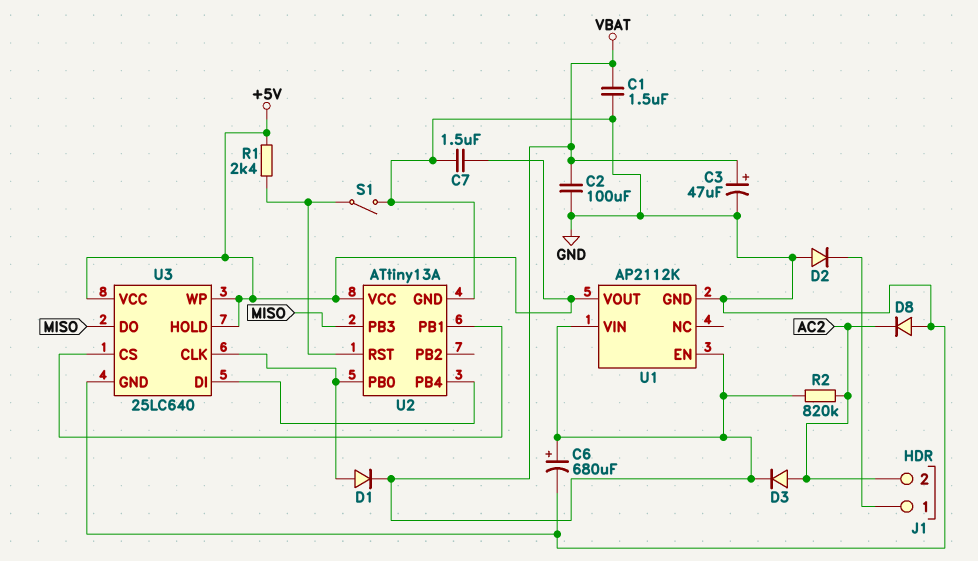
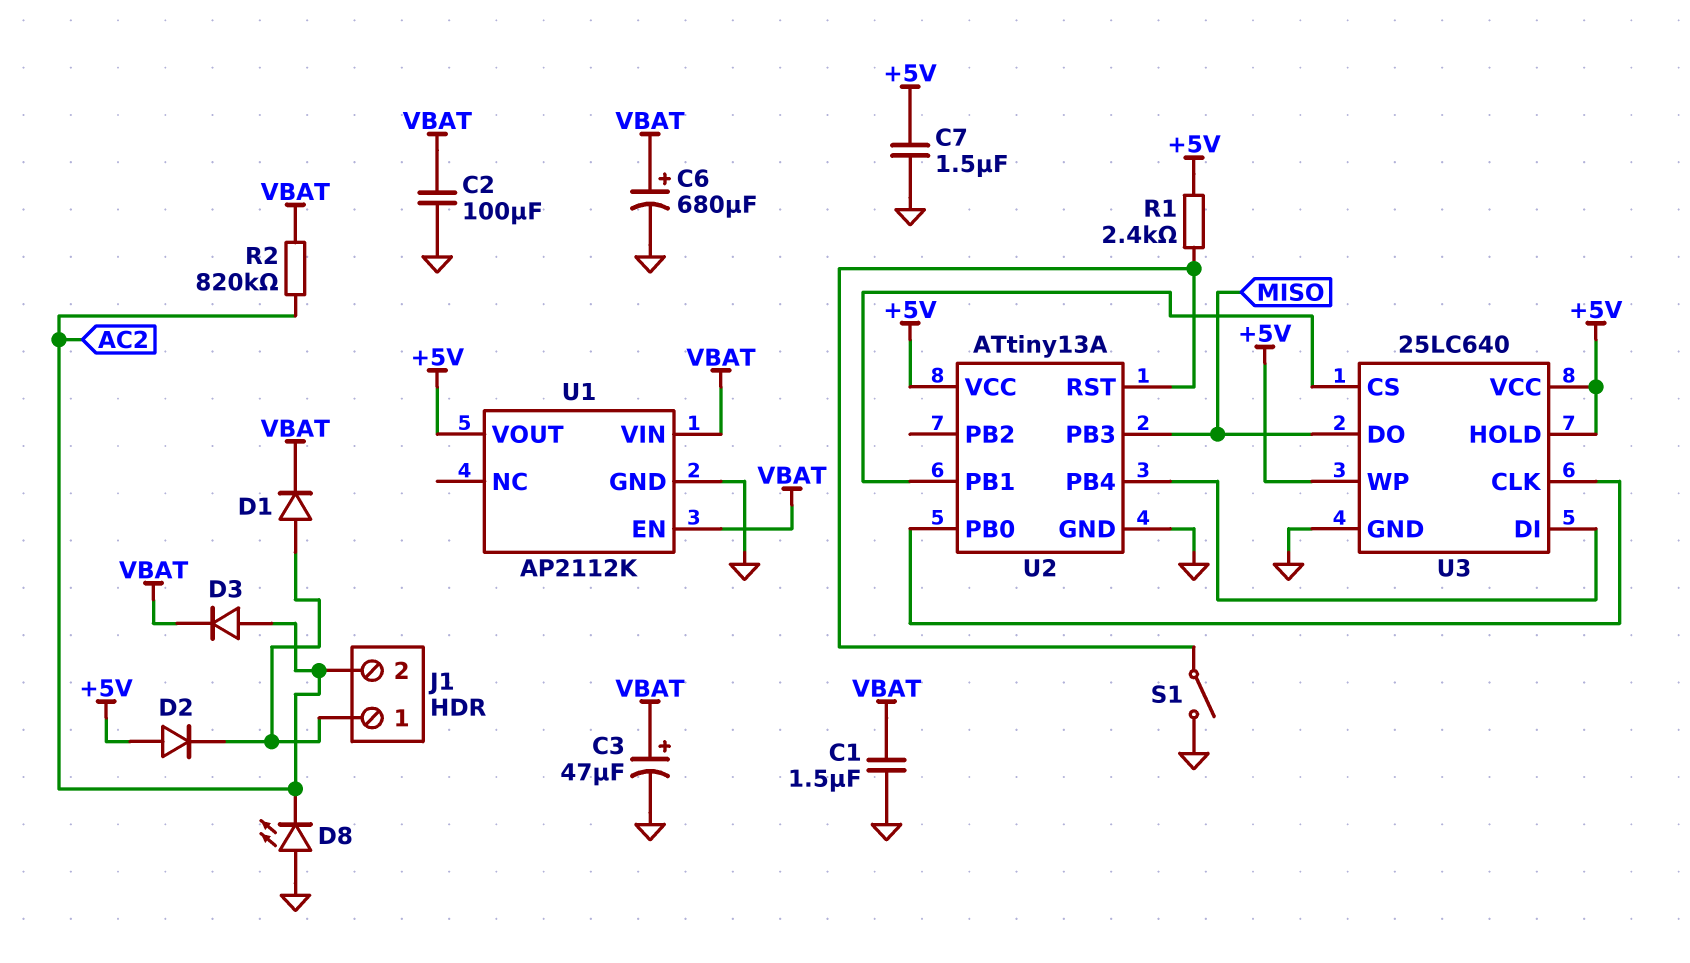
D1: diode (A U2/PB0, K VBAT) -> diode (A J1/1, K VBAT)
D2: diode (A GND, K J1/1) -> diode (A +5V, K J1/1)
D8: diode (A GND, K AC2) -> LED (A GND, K AC2)

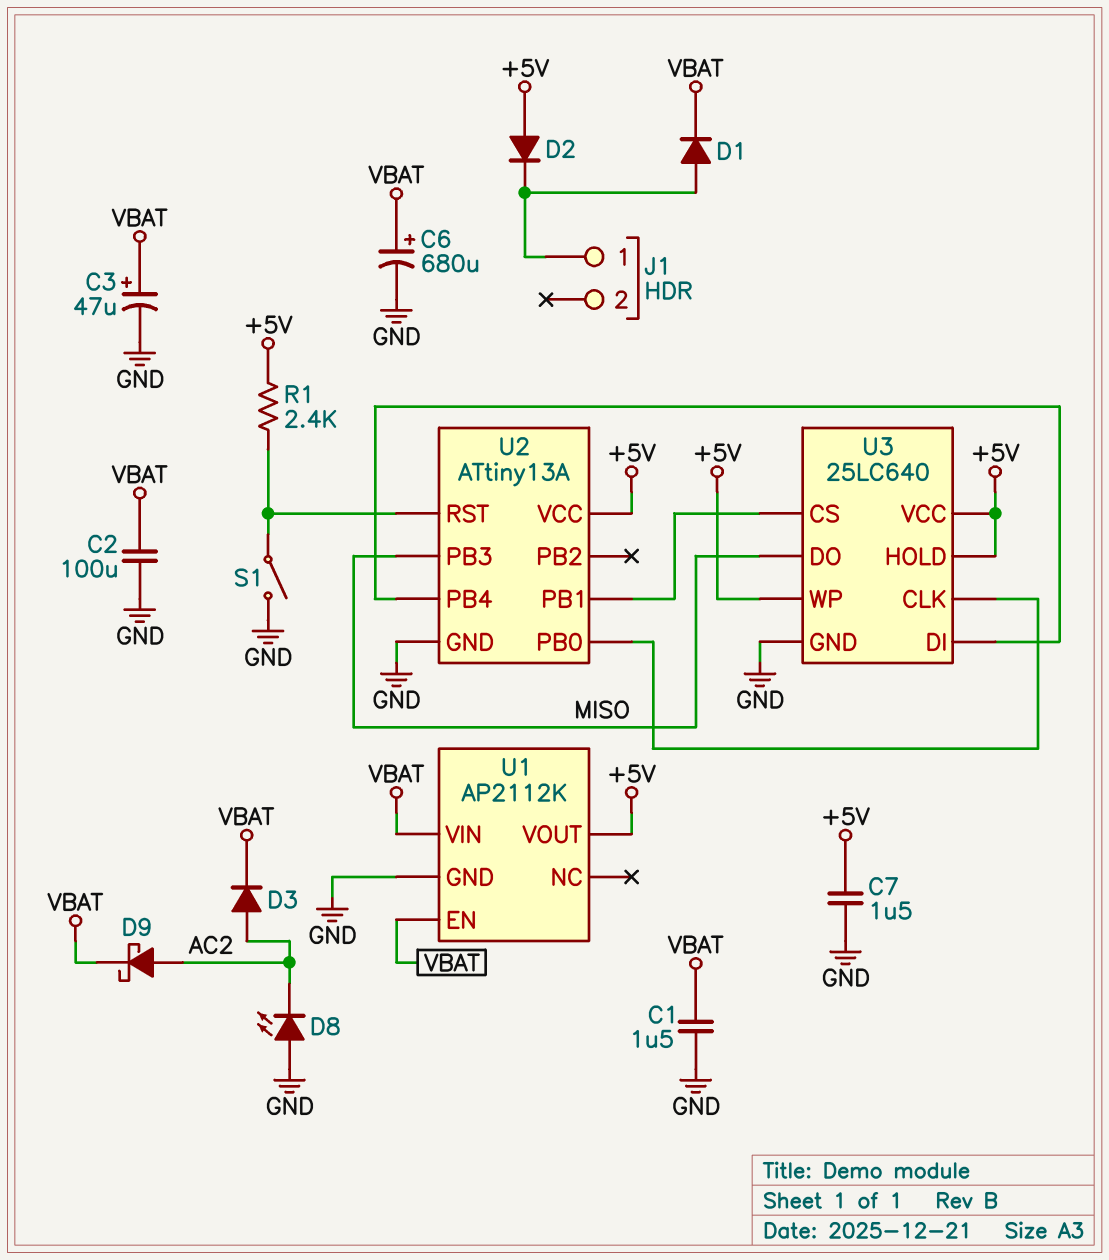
D9: none -> schottky (A AC2, K VBAT)
J1 pin 2: AC2 -> none
R2: 820k (AC2, VBAT) -> none

